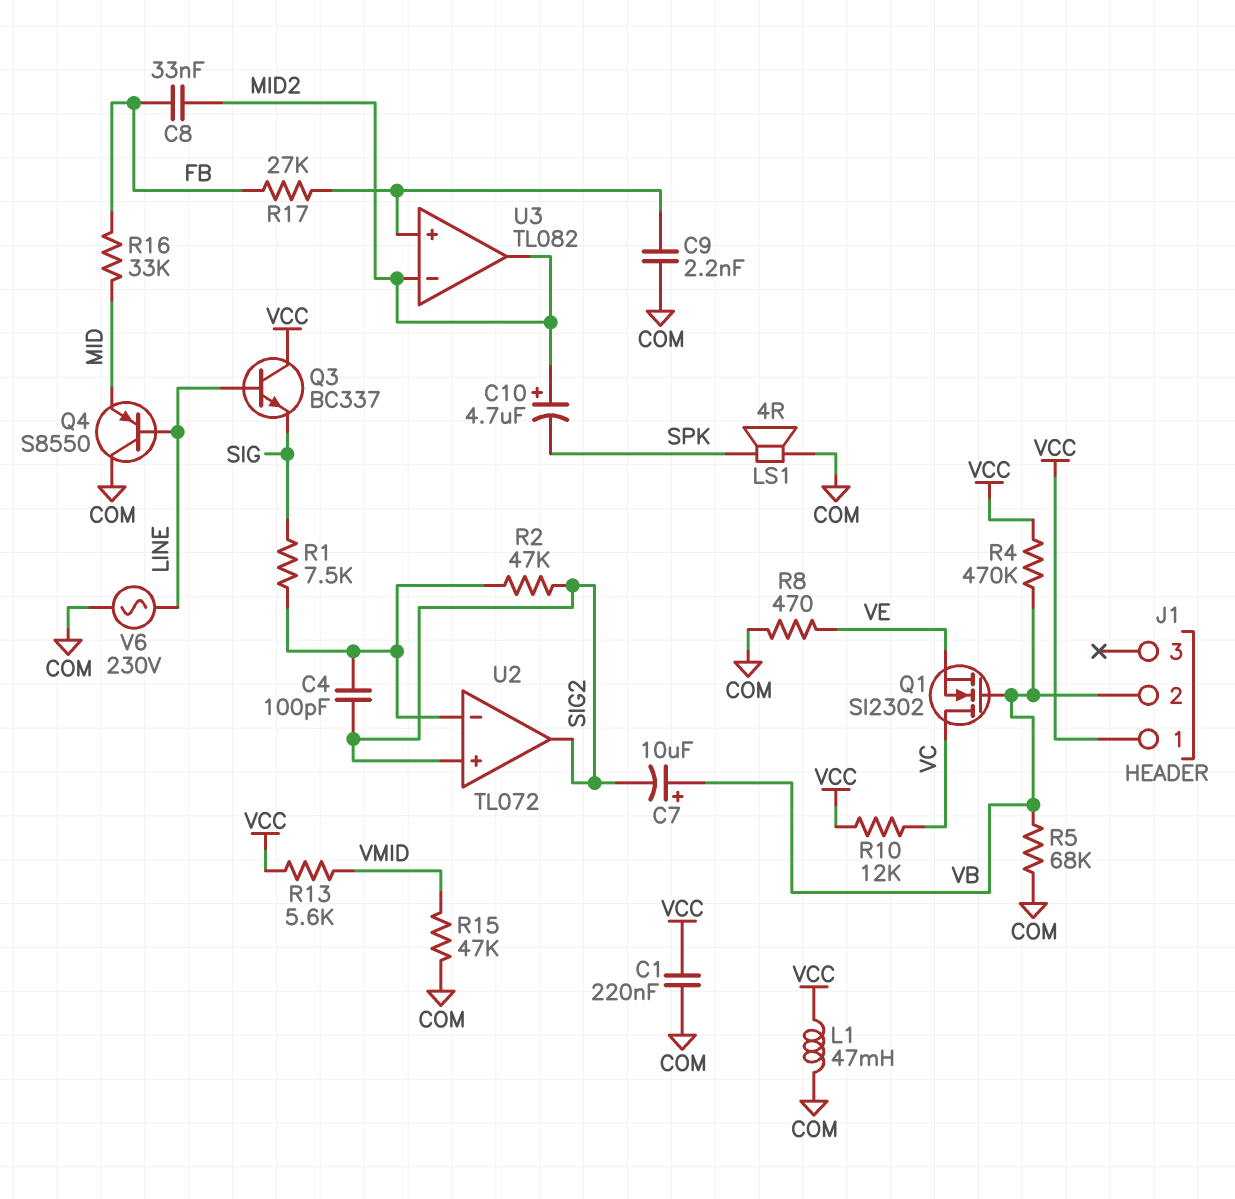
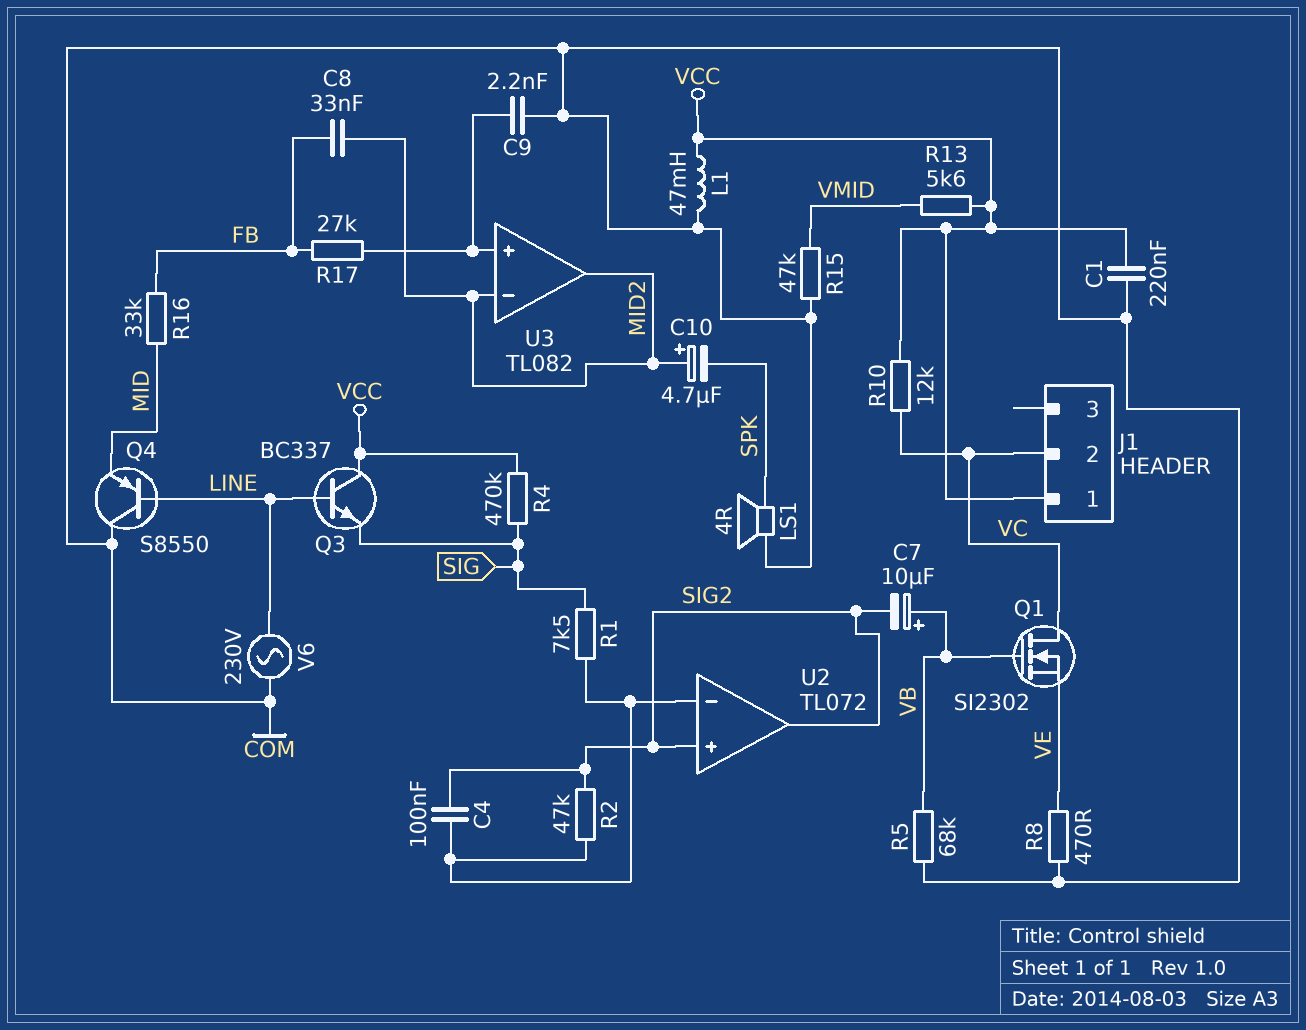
C4: 100pF (SIG2, U2/in-) -> 100nF (SIG2, U2/in-)
J1 pin 2: VB -> VC
R4: 470k (VB, VCC) -> 470k (SIG, VCC)

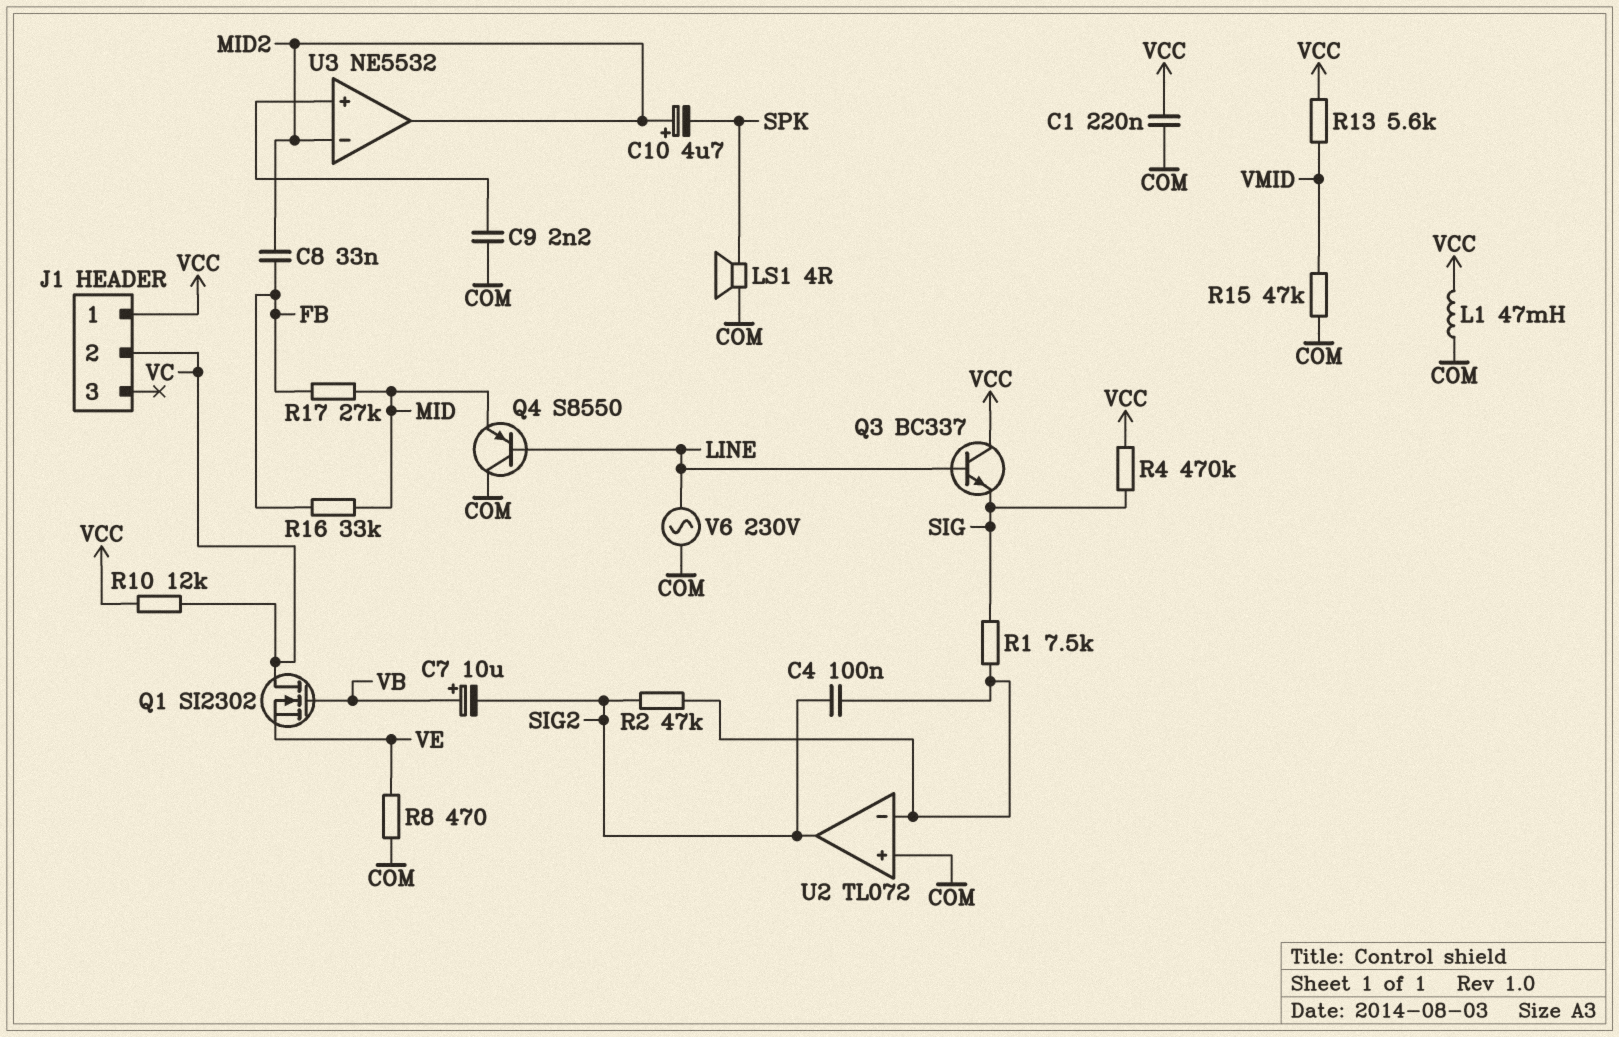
R5: 68k (COM, VB) -> none
R17: 27k (FB, U3/in+) -> 27k (FB, MID)
U2 pin in+: SIG2 -> COM
U3: TL082 -> NE5532

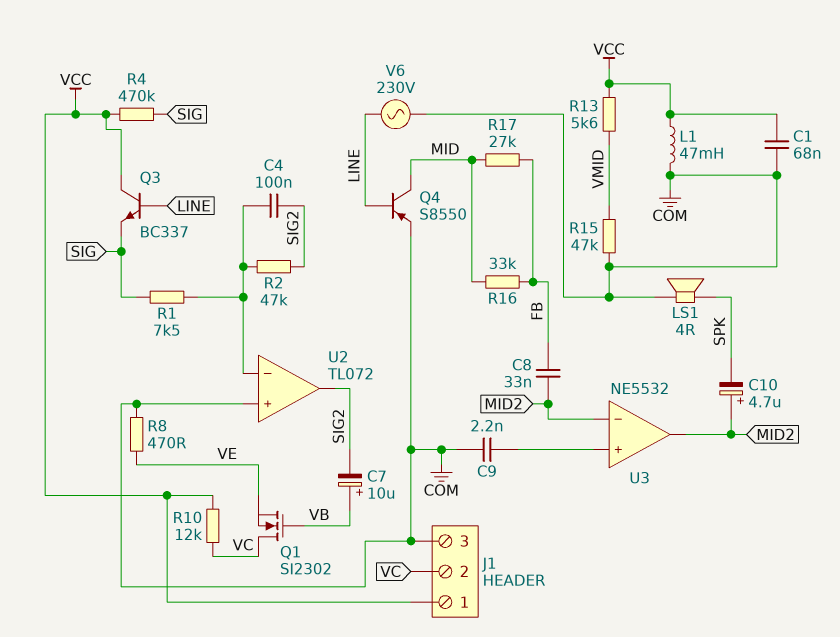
C1: 220nF (COM, VCC) -> 68nF (COM, VCC)
J1 pin 3: none -> COM
Q4: PNP S8550 (B LINE, C COM, E MID) -> PNP S8550 (B LINE, C MID, E COM)

